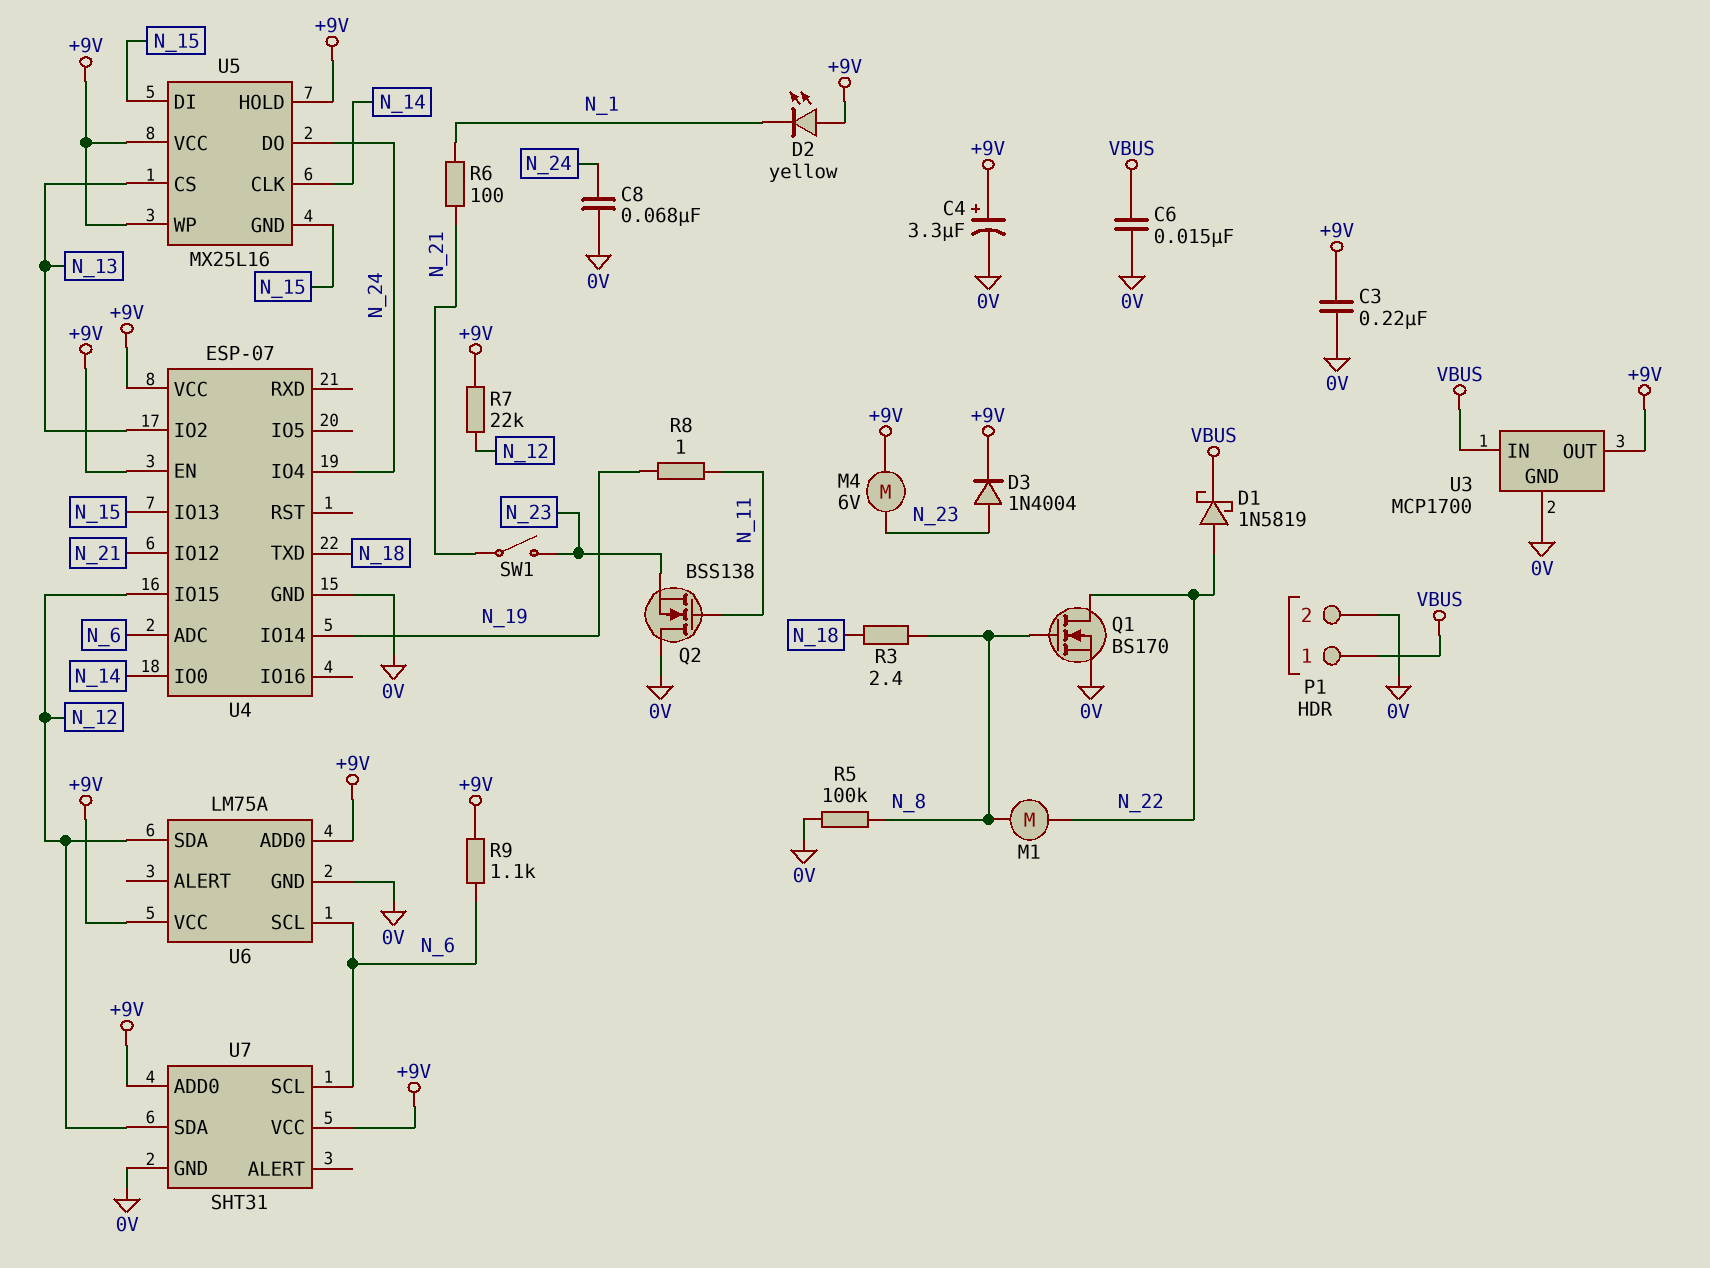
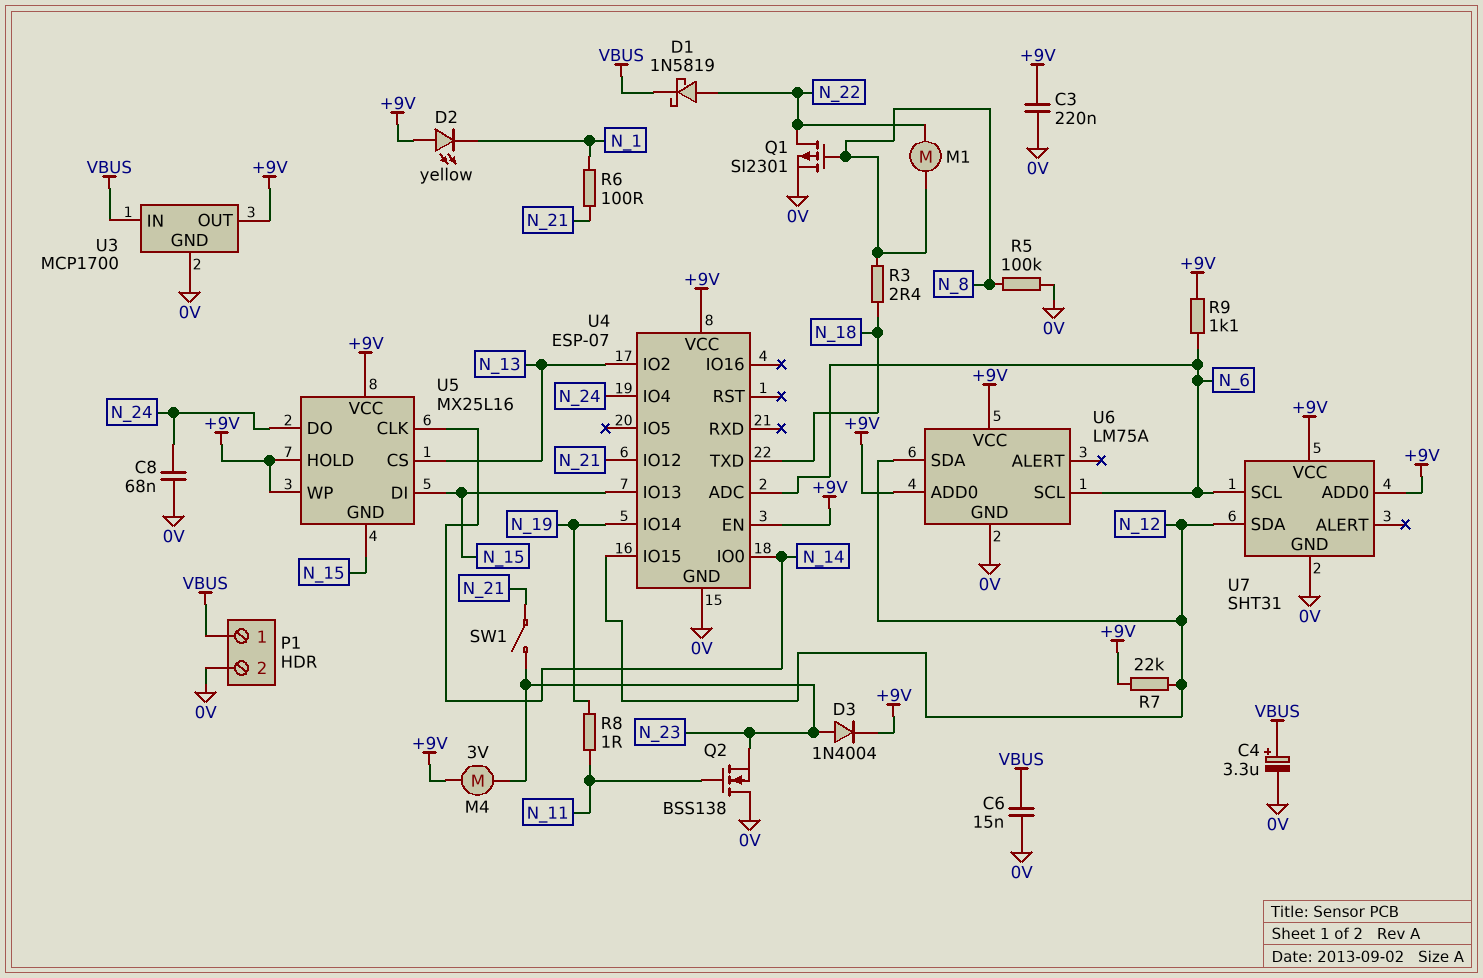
C4: 3.3uF (plus +9V, minus 0V) -> 3.3uF (plus VBUS, minus 0V)
M4: motor 6V (+9V, N_23) -> motor 3V (+9V, N_23)
Q1: NMOS BS170 (G N_8, D N_22, S 0V) -> PMOS SI2301 (G N_8, D N_22, S 0V)

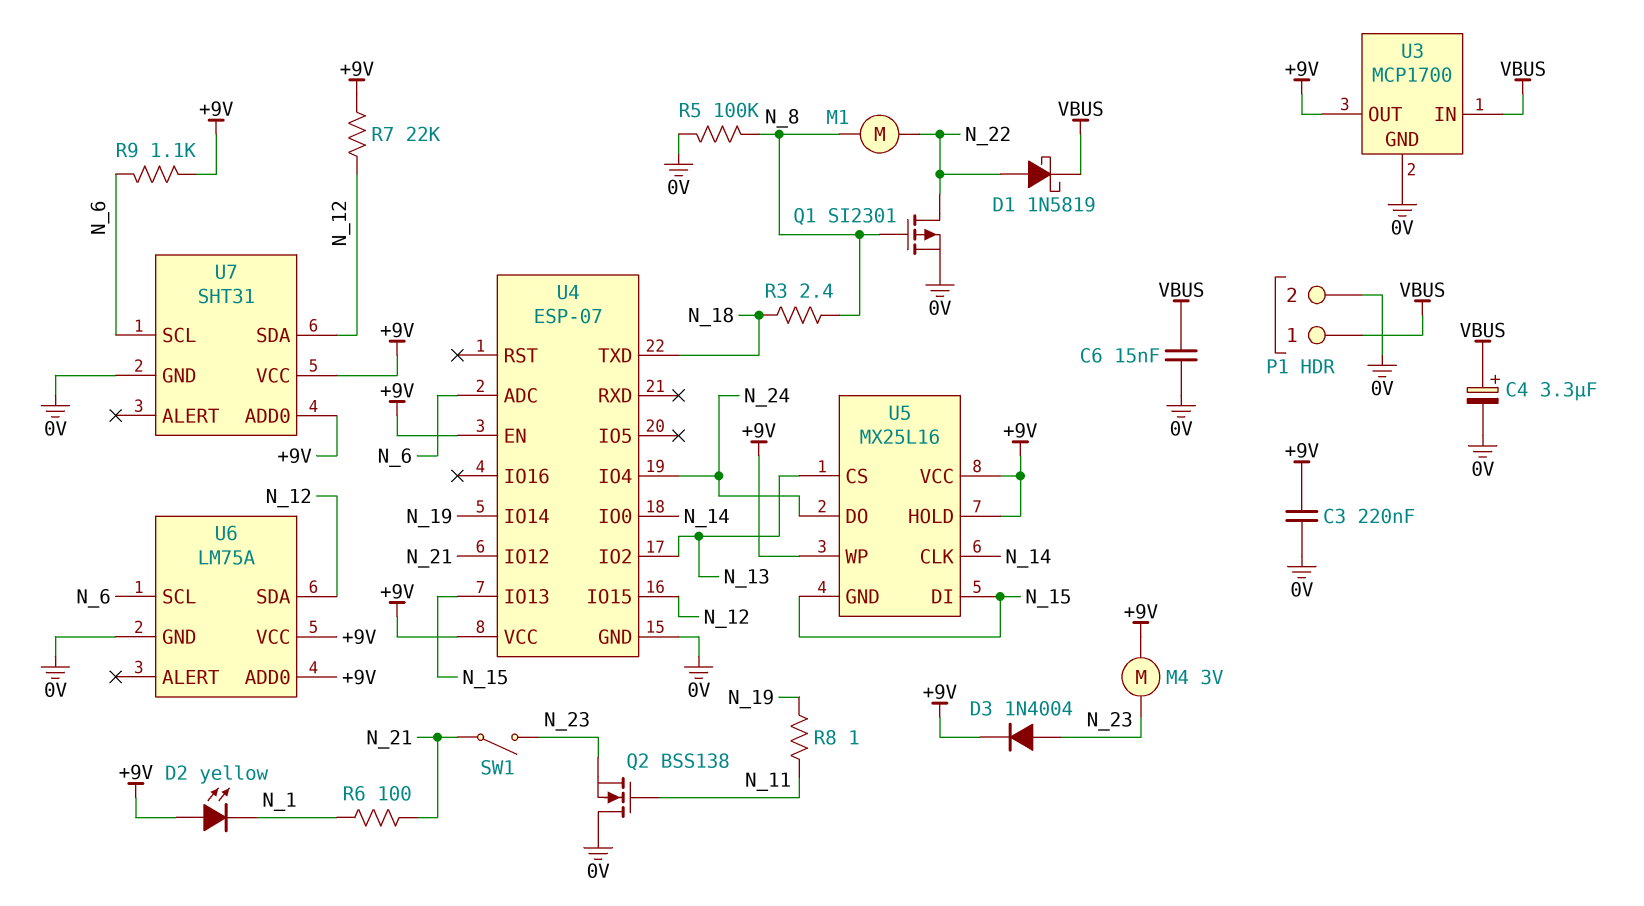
C8: 68nF (0V, N_24) -> none

